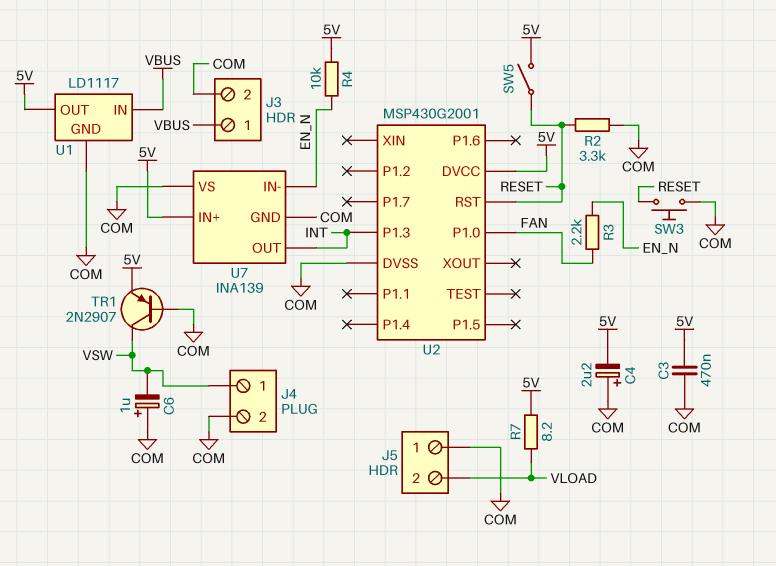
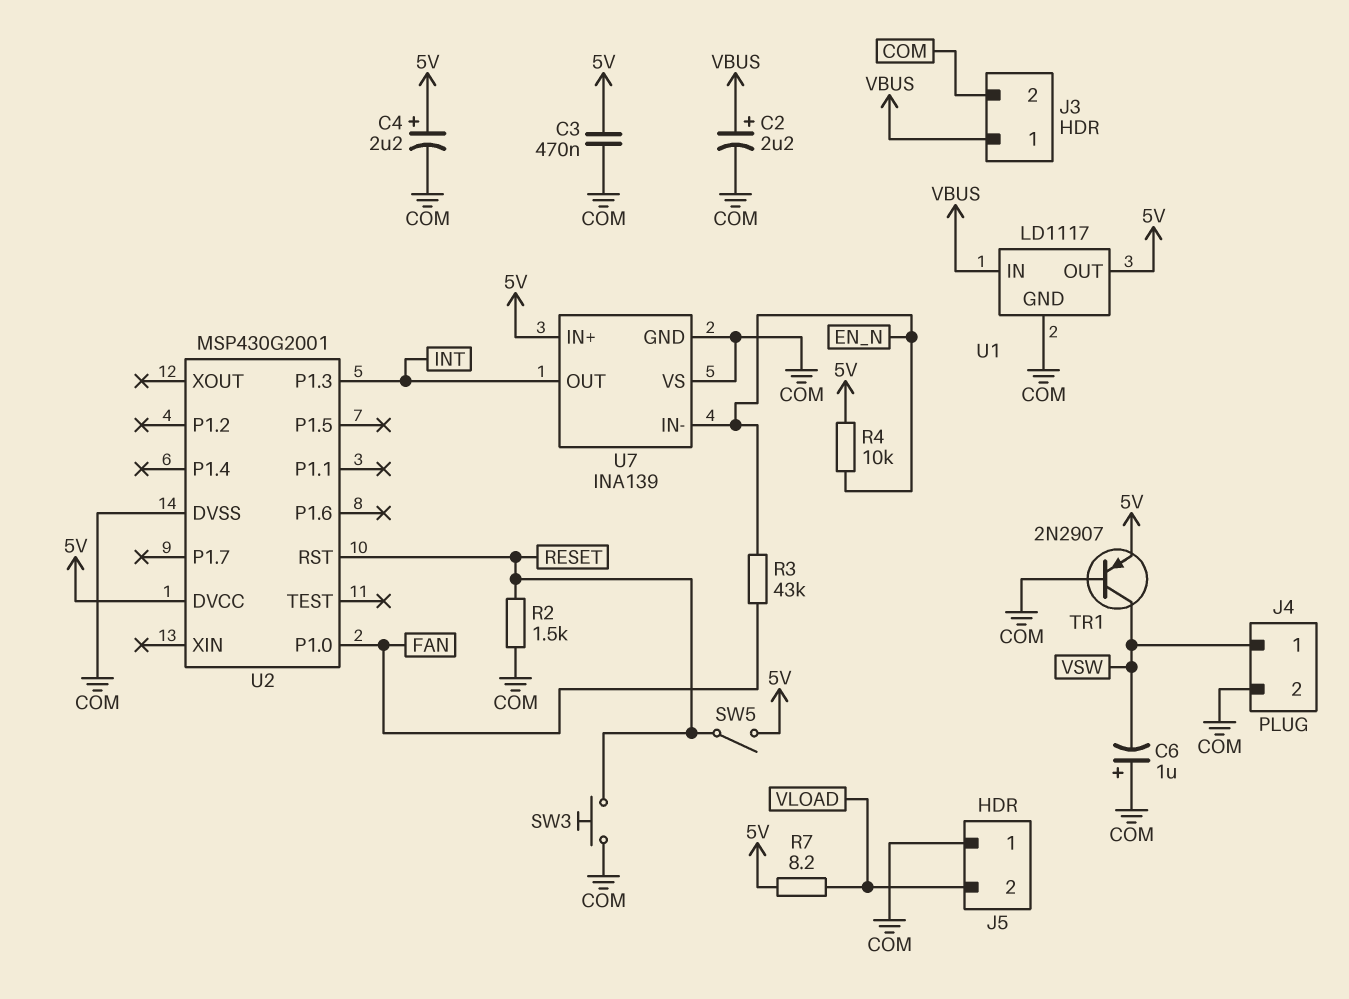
C2: none -> 2.2uF (plus VBUS, minus COM)
C4: 2.2uF (plus COM, minus 5V) -> 2.2uF (plus 5V, minus COM)
R2: 3.3k (COM, RESET) -> 1.5k (COM, RESET)
R3: 2.2k (EN_N, FAN) -> 43k (EN_N, FAN)

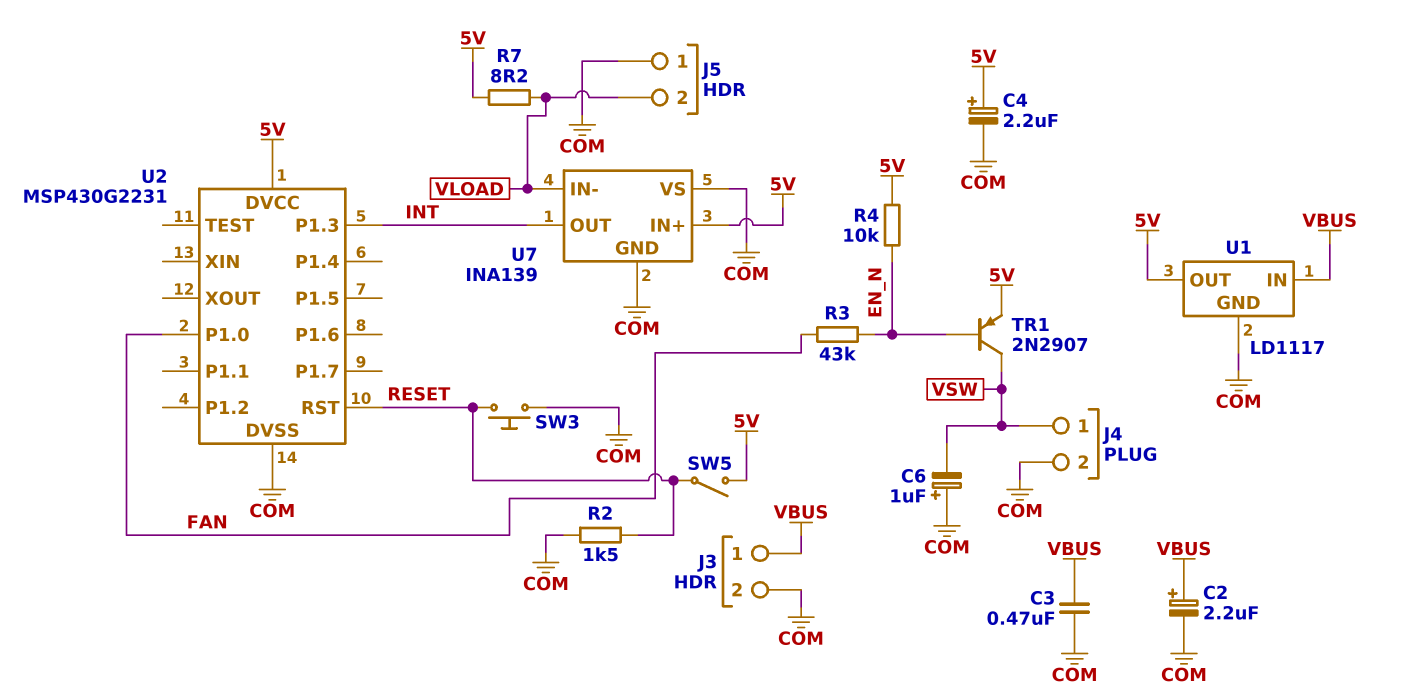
C3: 470nF (5V, COM) -> 470nF (COM, VBUS)
TR1: PNP 2N2907 (B COM, C VSW, E 5V) -> PNP 2N2907 (B EN_N, C VSW, E 5V)
U2: MSP430G2001 -> MSP430G2231
U7 pin IN-: EN_N -> VLOAD

